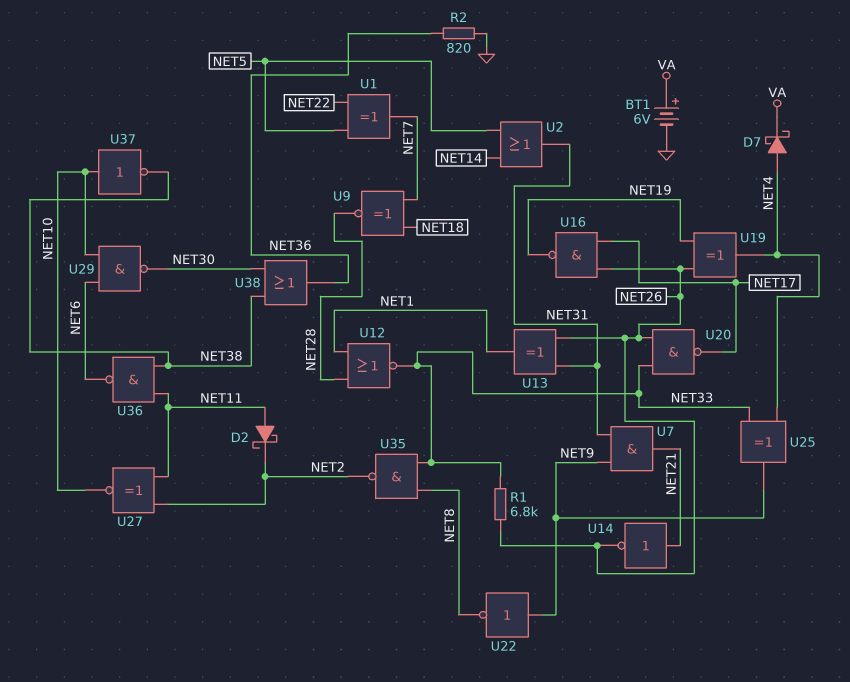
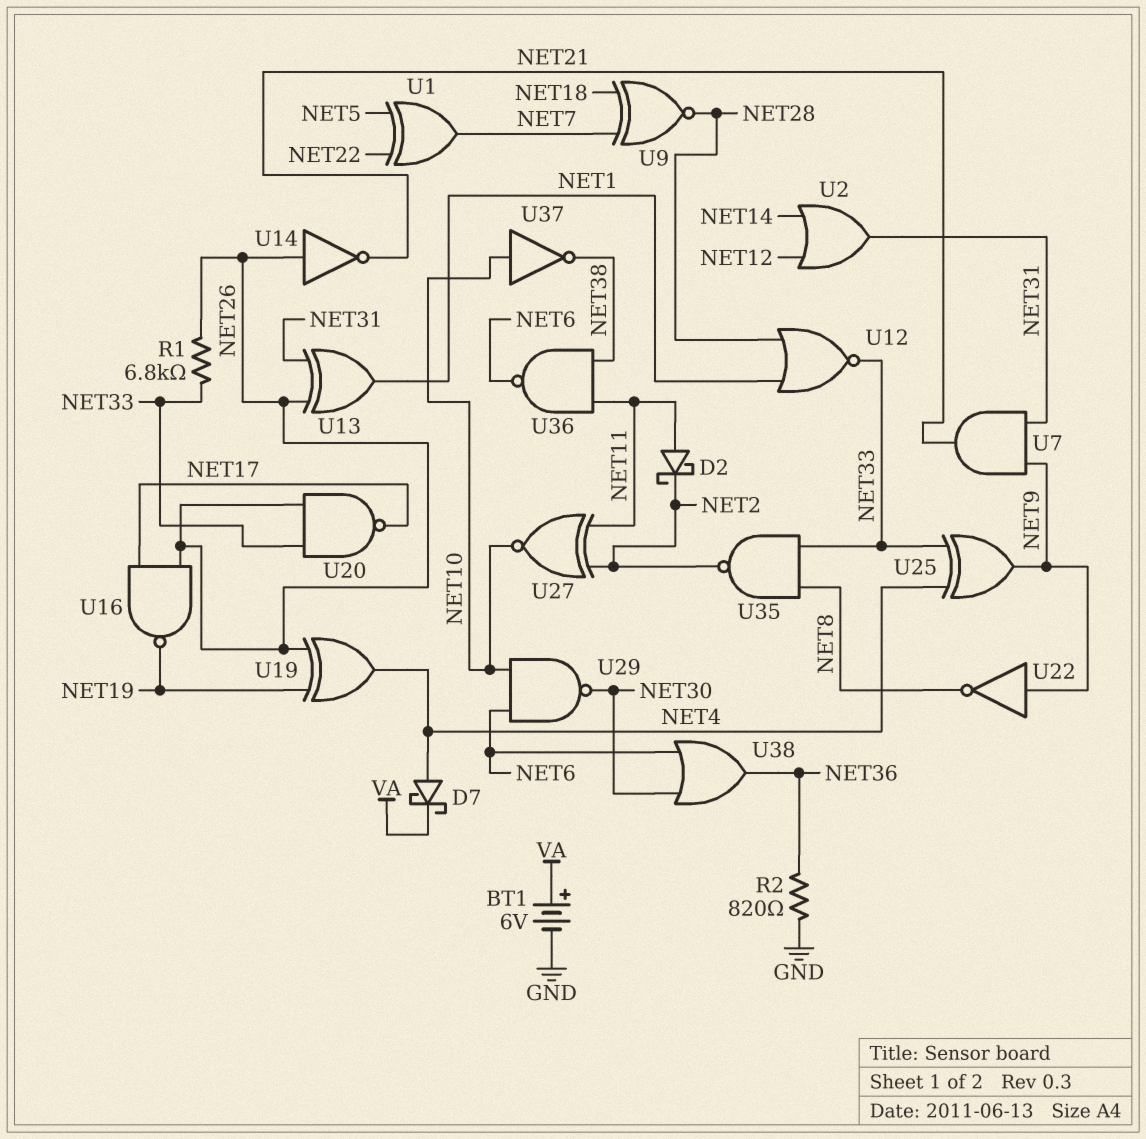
U2: OR (in NET5, in NET14, out NET31) -> OR (in NET12, in NET14, out NET31)
U14: NOT (in NET21, out NET26) -> NOT (in NET26, out NET21)
U38: OR (in NET30, in NET38, out NET36) -> OR (in NET6, in NET30, out NET36)

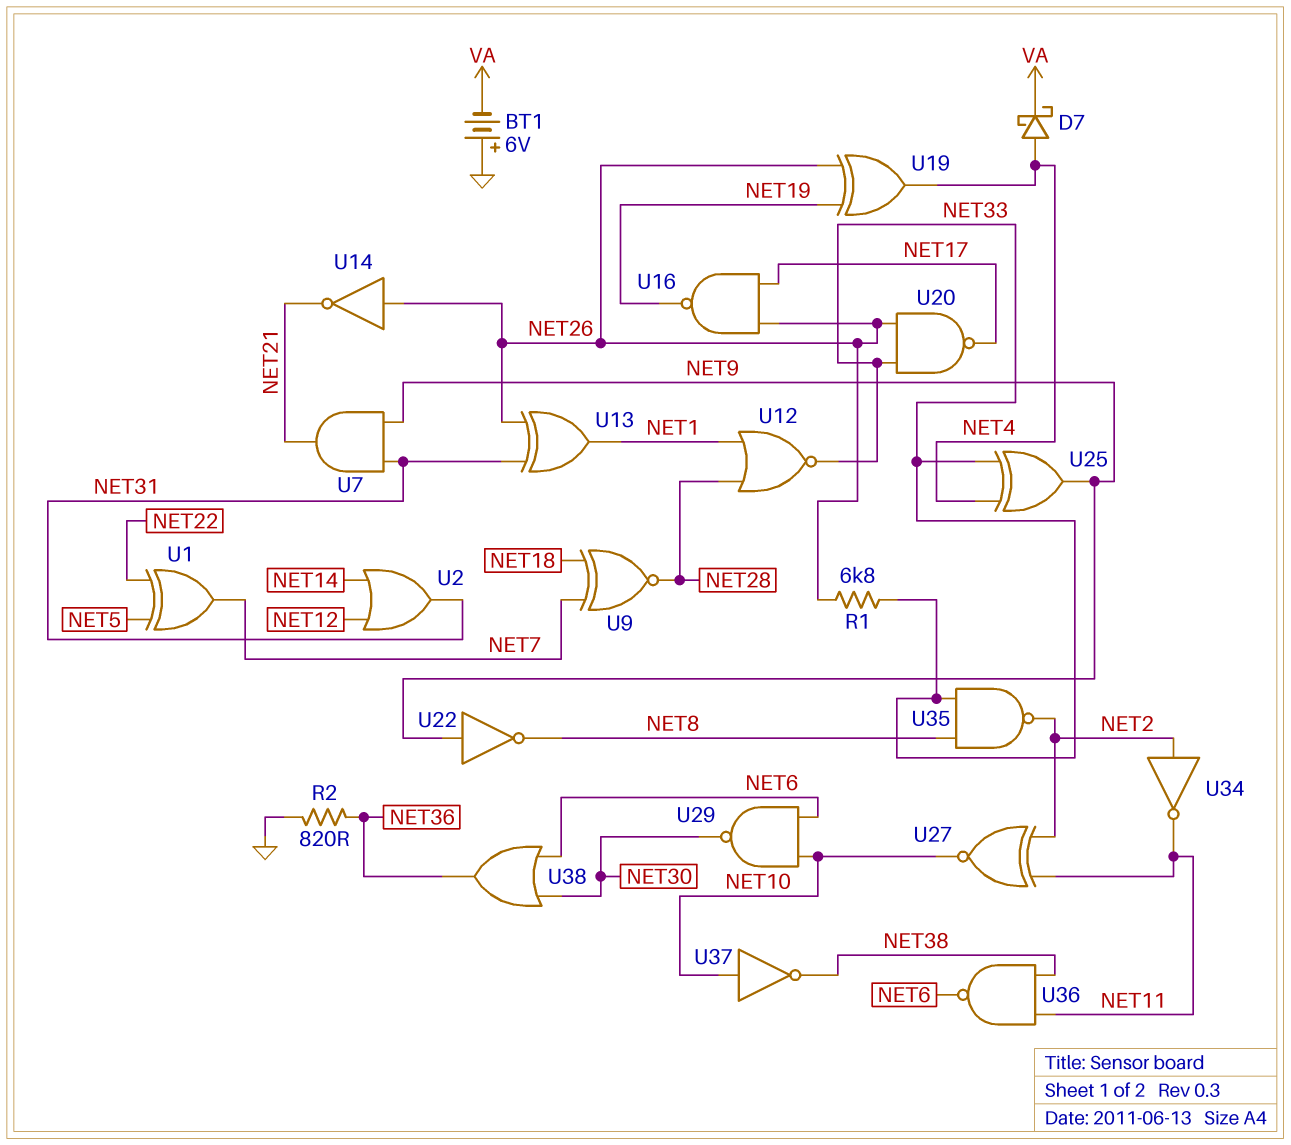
BT1: 6V (plus VA, minus GND) -> 6V (plus GND, minus VA)
D2: schottky (A NET11, K NET2) -> none
U34: none -> NOT (in NET2, out NET11)

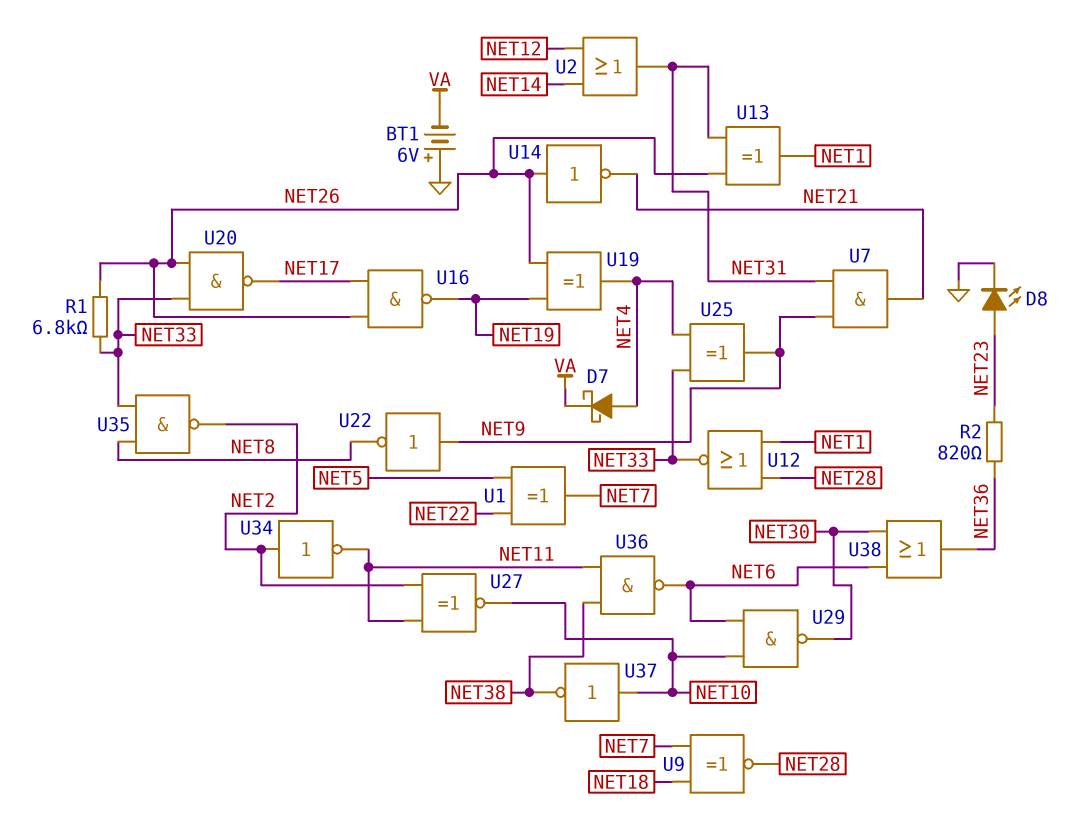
D8: none -> LED (A NET23, K GND)
R2: 820 (GND, NET36) -> 820 (NET23, NET36)

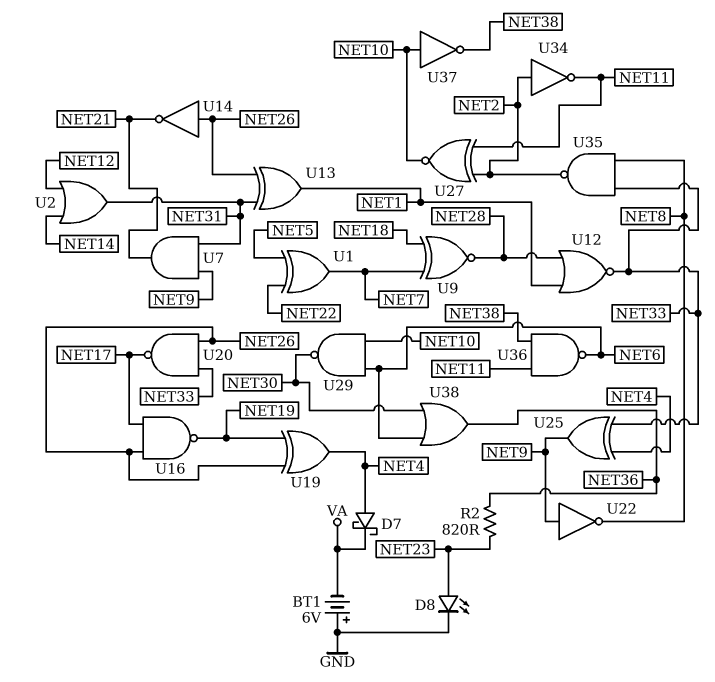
R1: 6.8k (NET26, NET33) -> none

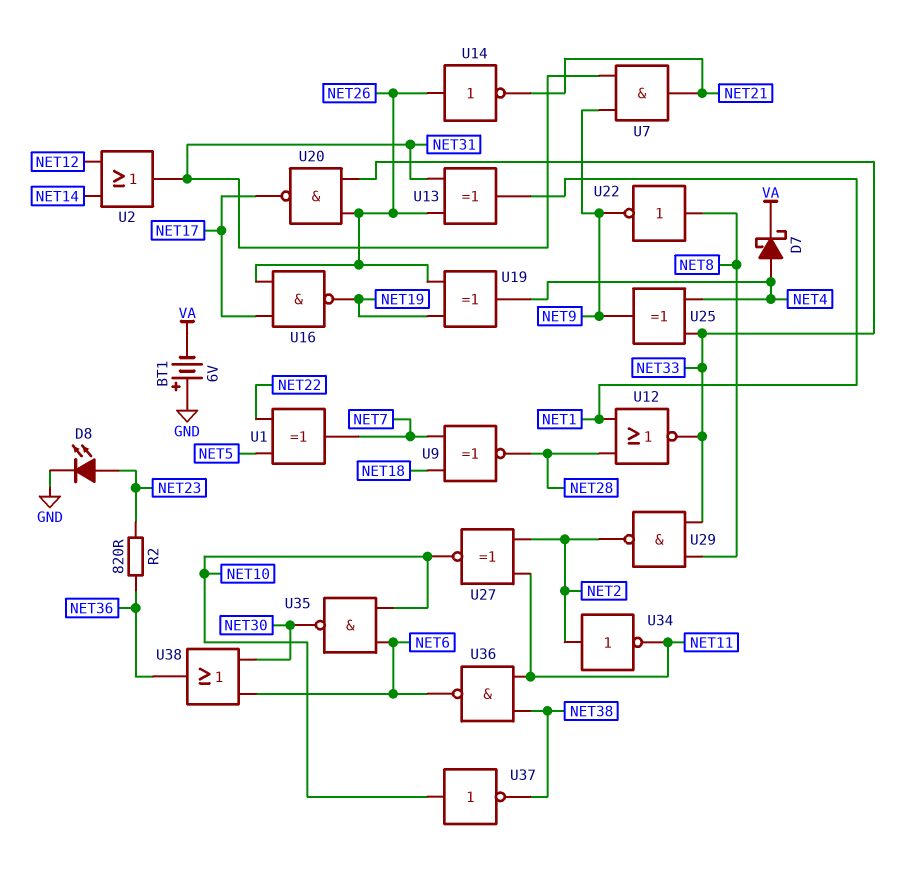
U22: NOT (in NET9, out NET8) -> NOT (in NET8, out NET9)
U29: NAND (in NET6, in NET10, out NET30) -> NAND (in NET8, in NET33, out NET2)
U35: NAND (in NET8, in NET33, out NET2) -> NAND (in NET6, in NET10, out NET30)

